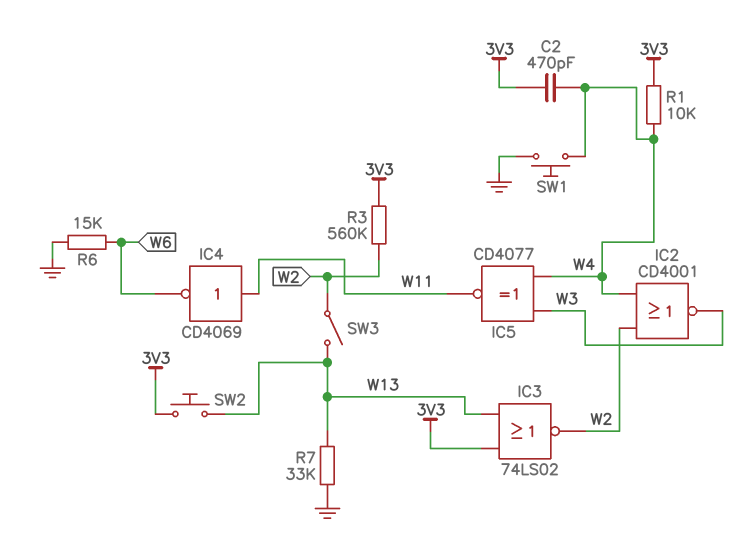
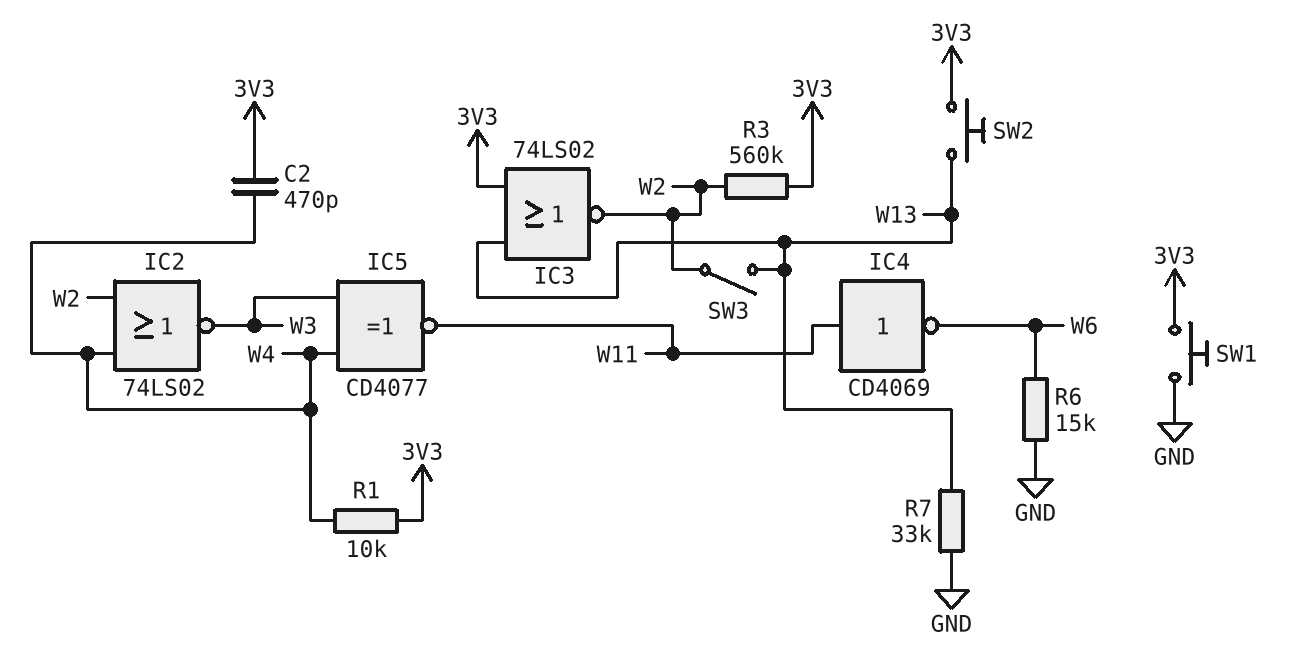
IC2: NOR CD4001 (in W2, in W4, out W3) -> NOR 74LS02 (in W2, in W4, out W3)
SW1: button (GND, W4) -> button (3V3, GND)

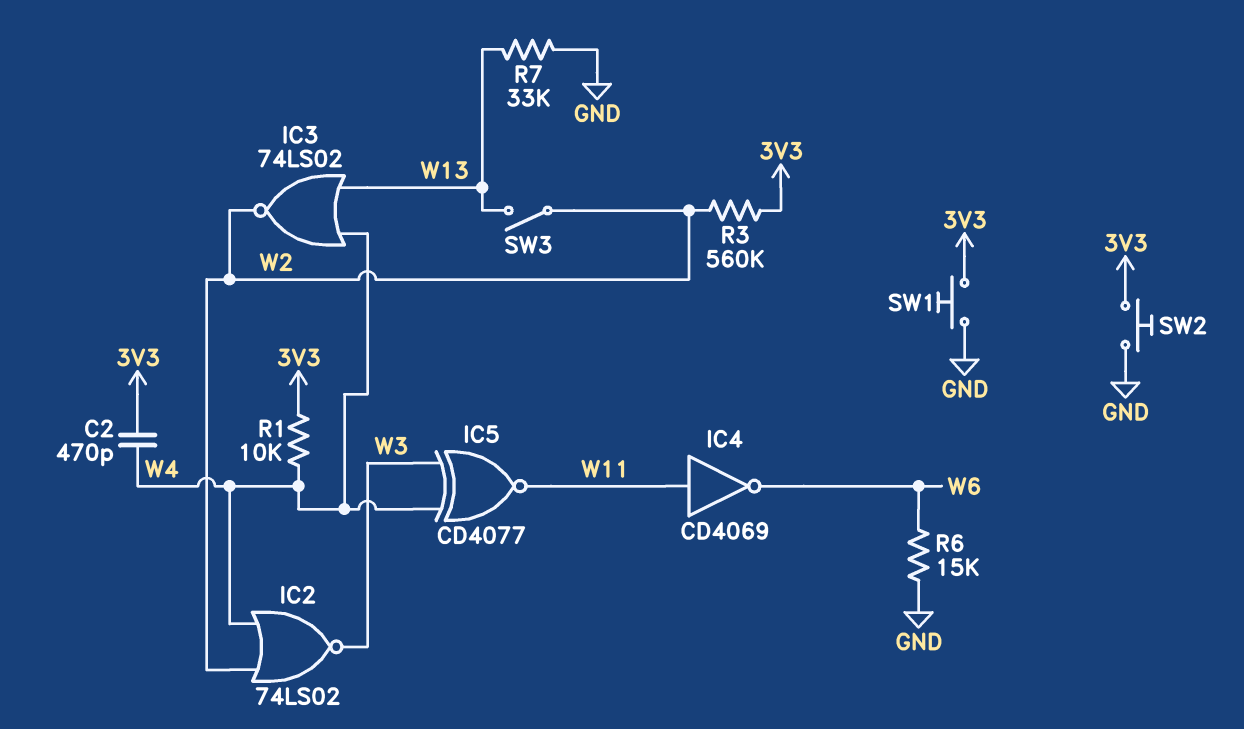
IC3: NOR 74LS02 (in 3V3, in W13, out W2) -> NOR 74LS02 (in W4, in W13, out W2)
SW2: button (3V3, W13) -> button (3V3, GND)

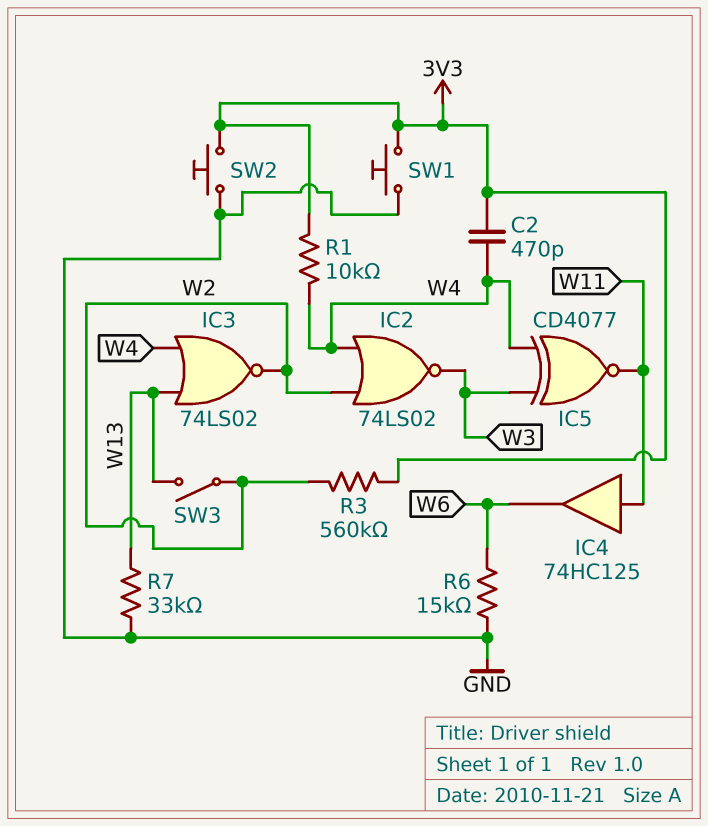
IC4: NOT CD4069 (in W11, out W6) -> buffer 74HC125 (in W11, out W6)

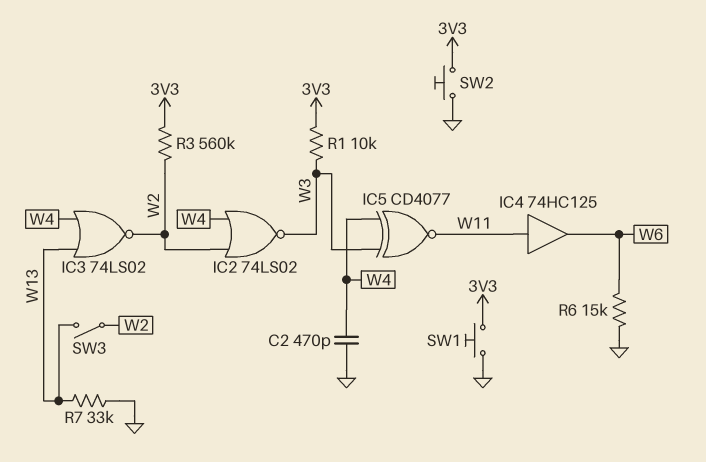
C2: 470pF (3V3, W4) -> 470pF (GND, W4)
R1: 10k (3V3, W4) -> 10k (3V3, W3)

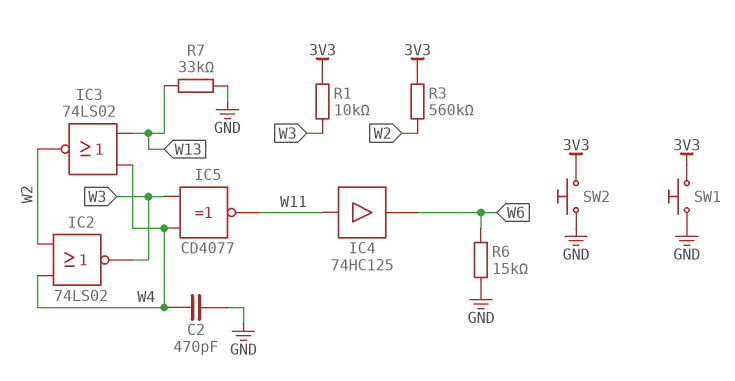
SW3: switch (W2, W13) -> none

